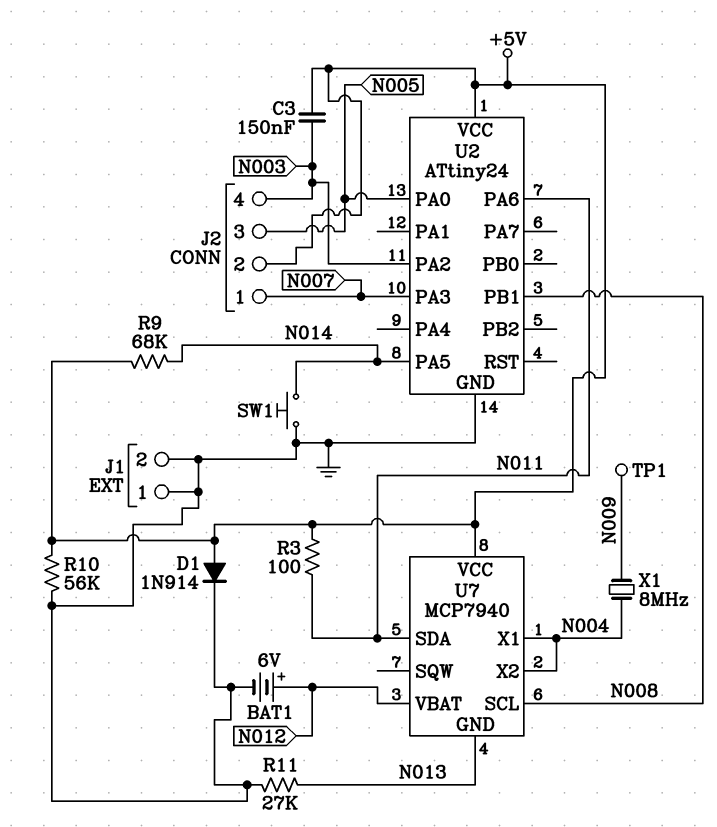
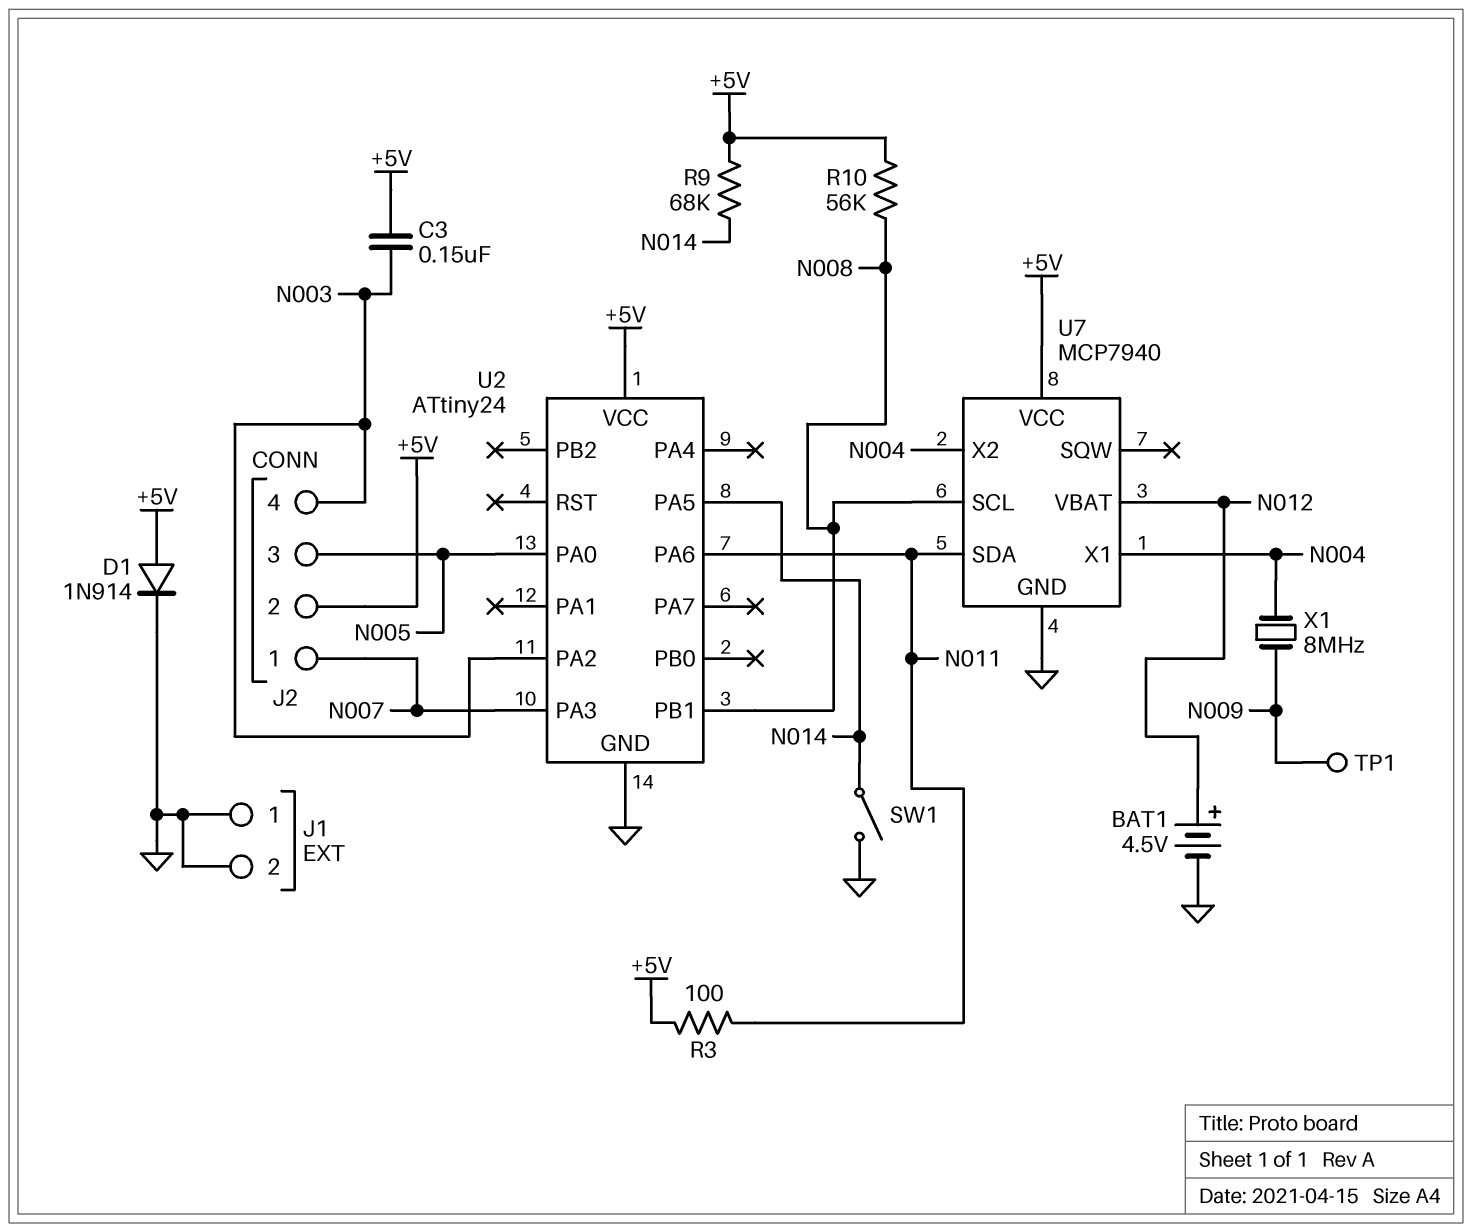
BAT1: 6V (plus N012, minus GND) -> 4.5V (plus N012, minus GND)
R10: 56k (+5V, GND) -> 56k (+5V, N008)
R11: 27k (GND, N013) -> none
SW1: button (GND, N014) -> switch (GND, N014)
U7 pin GND: N013 -> GND

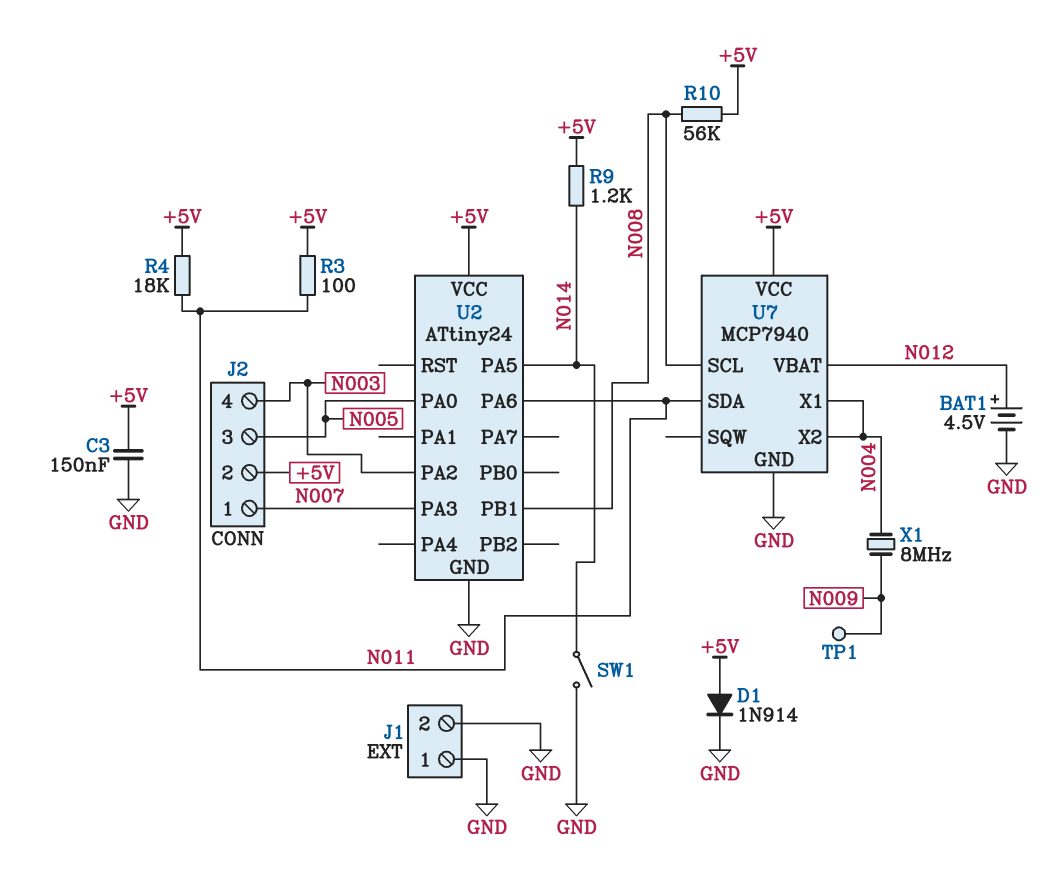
C3: 150nF (+5V, N003) -> 150nF (+5V, GND)
R4: none -> 18k (+5V, N011)
R9: 68k (+5V, N014) -> 1.2k (+5V, N014)

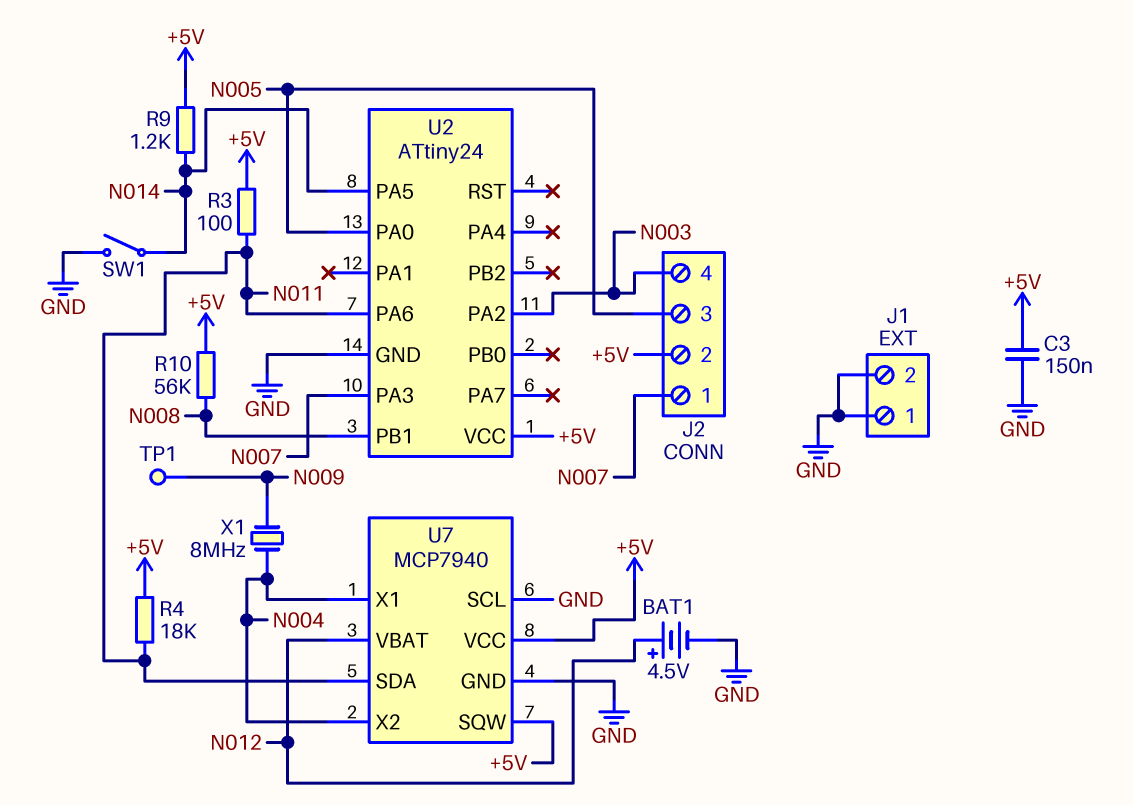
D1: diode 1N914 (A +5V, K GND) -> none
U7 pin SCL: N008 -> GND
U7 pin SQW: none -> +5V

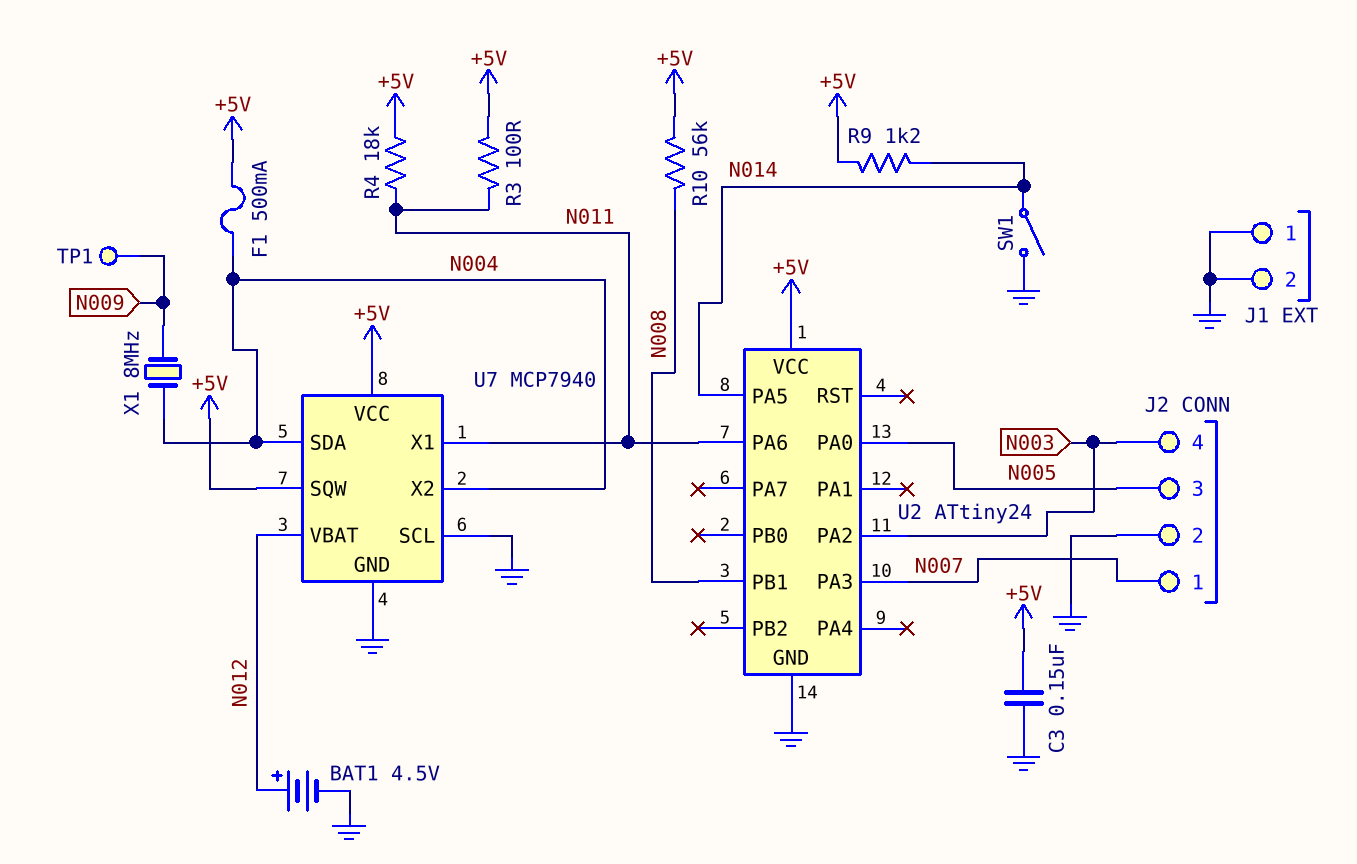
F1: none -> 500mA (+5V, N004)
J2 pin 2: +5V -> GND
U7 pin SDA: N011 -> N004
U7 pin X1: N004 -> N011

